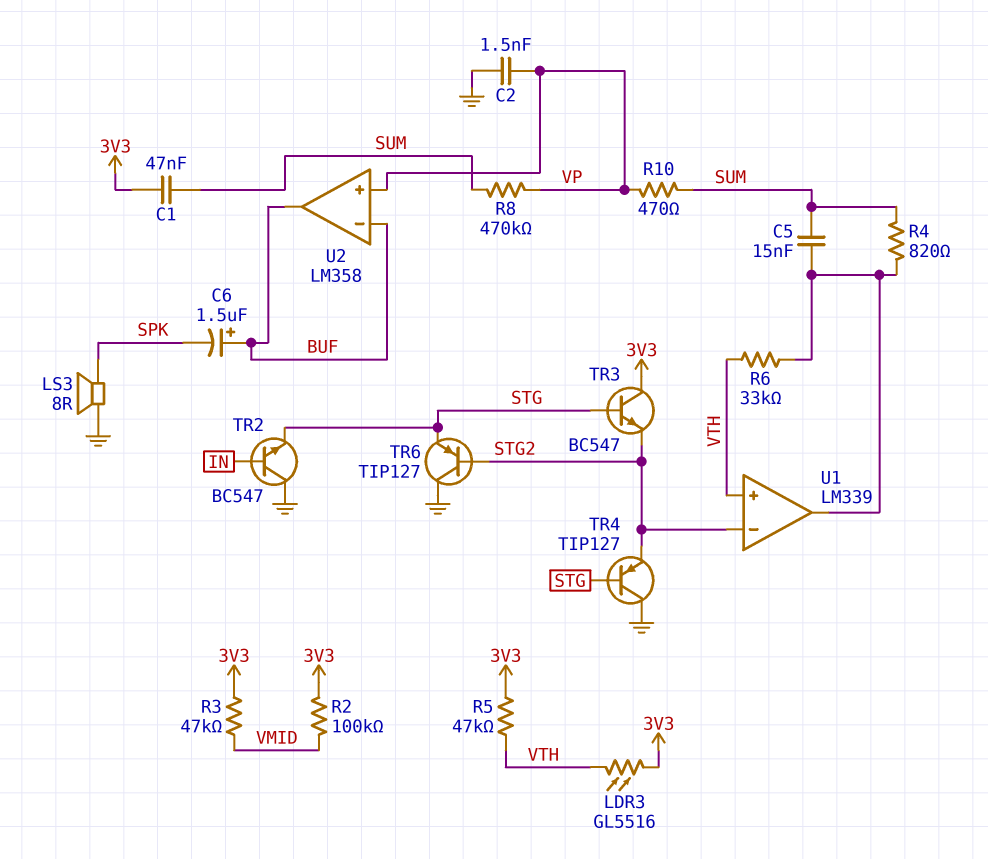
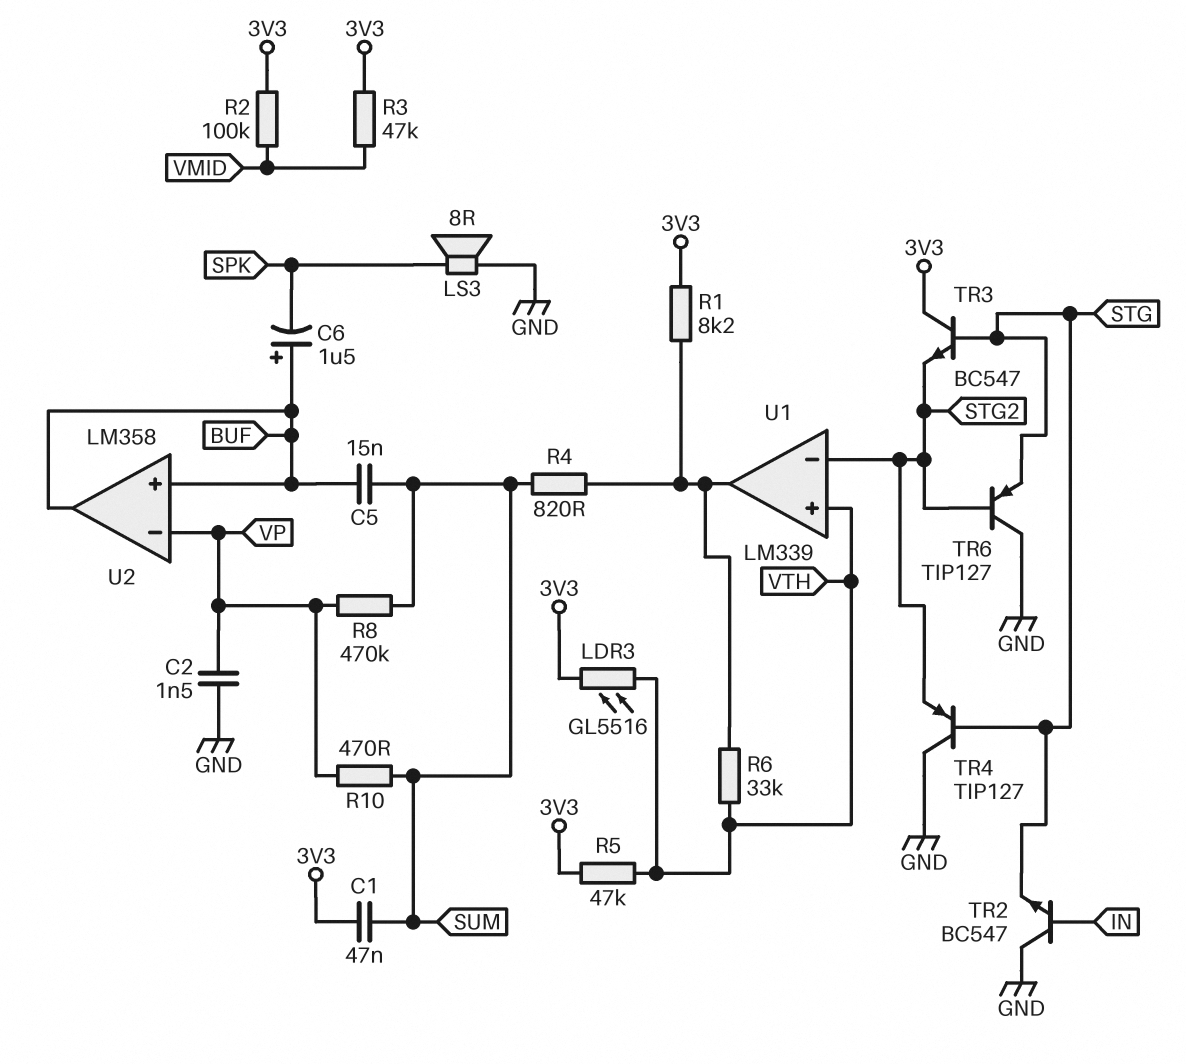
C5: 15nF (SUM, U1/out) -> 15nF (BUF, SUM)
R1: none -> 8.2k (3V3, U1/out)
U2 pin in+: VP -> BUF
U2 pin in-: BUF -> VP

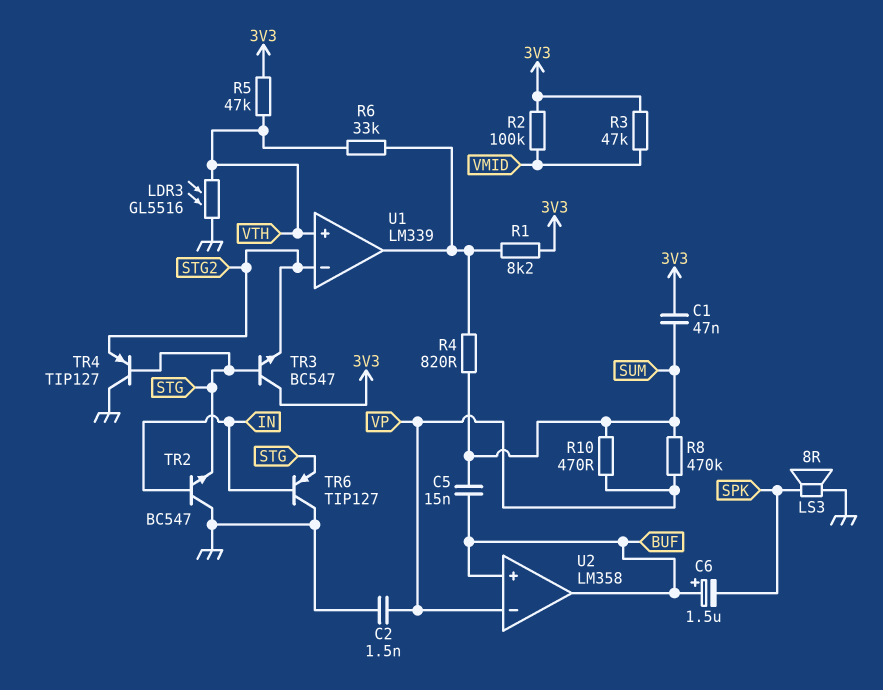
LDR3: GL5516 (3V3, VTH) -> GL5516 (GND, VTH)
TR6: PNP TIP127 (B STG2, C GND, E STG) -> PNP TIP127 (B IN, C GND, E STG)

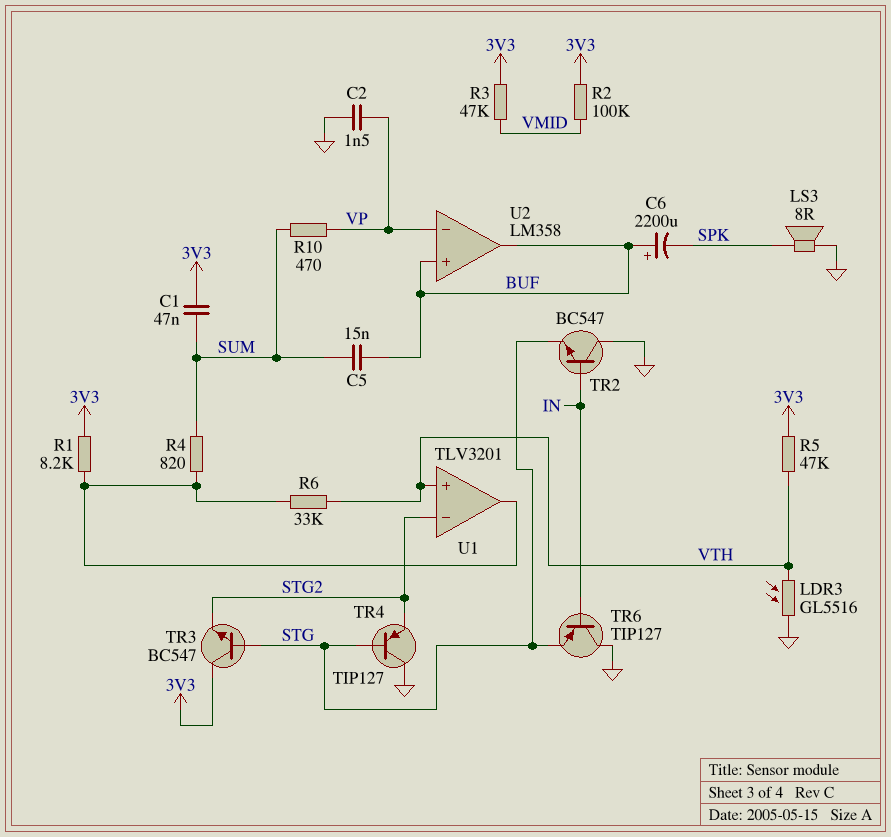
C6: 1.5uF (plus BUF, minus SPK) -> 2200uF (plus BUF, minus SPK)
R8: 470k (SUM, VP) -> none
U1: LM339 -> TLV3201

